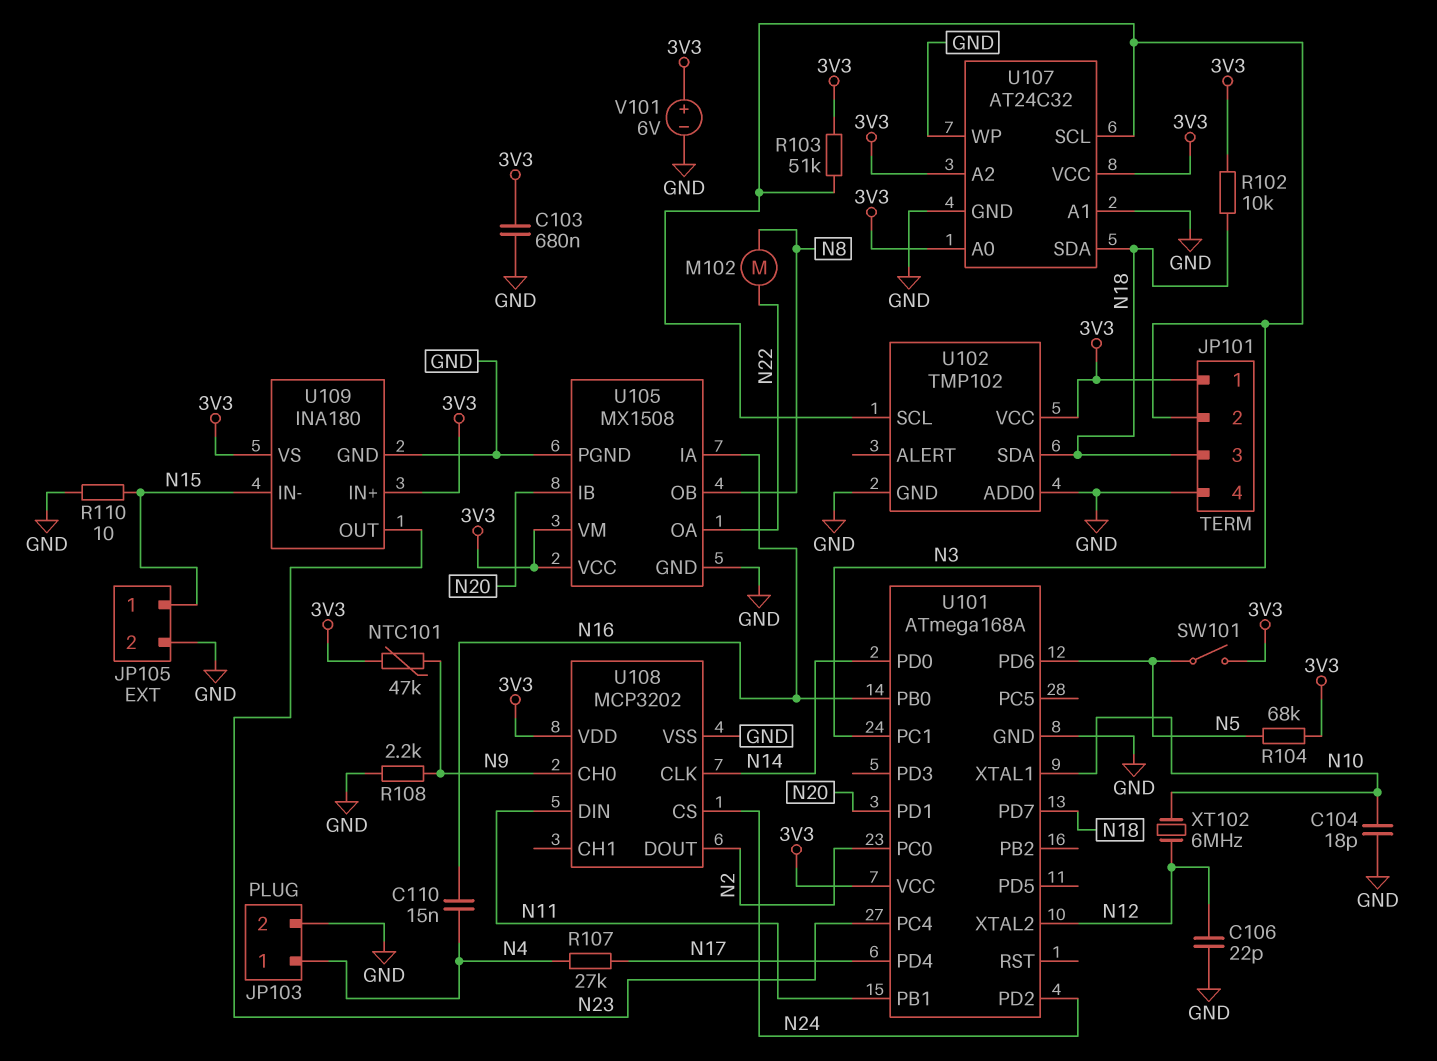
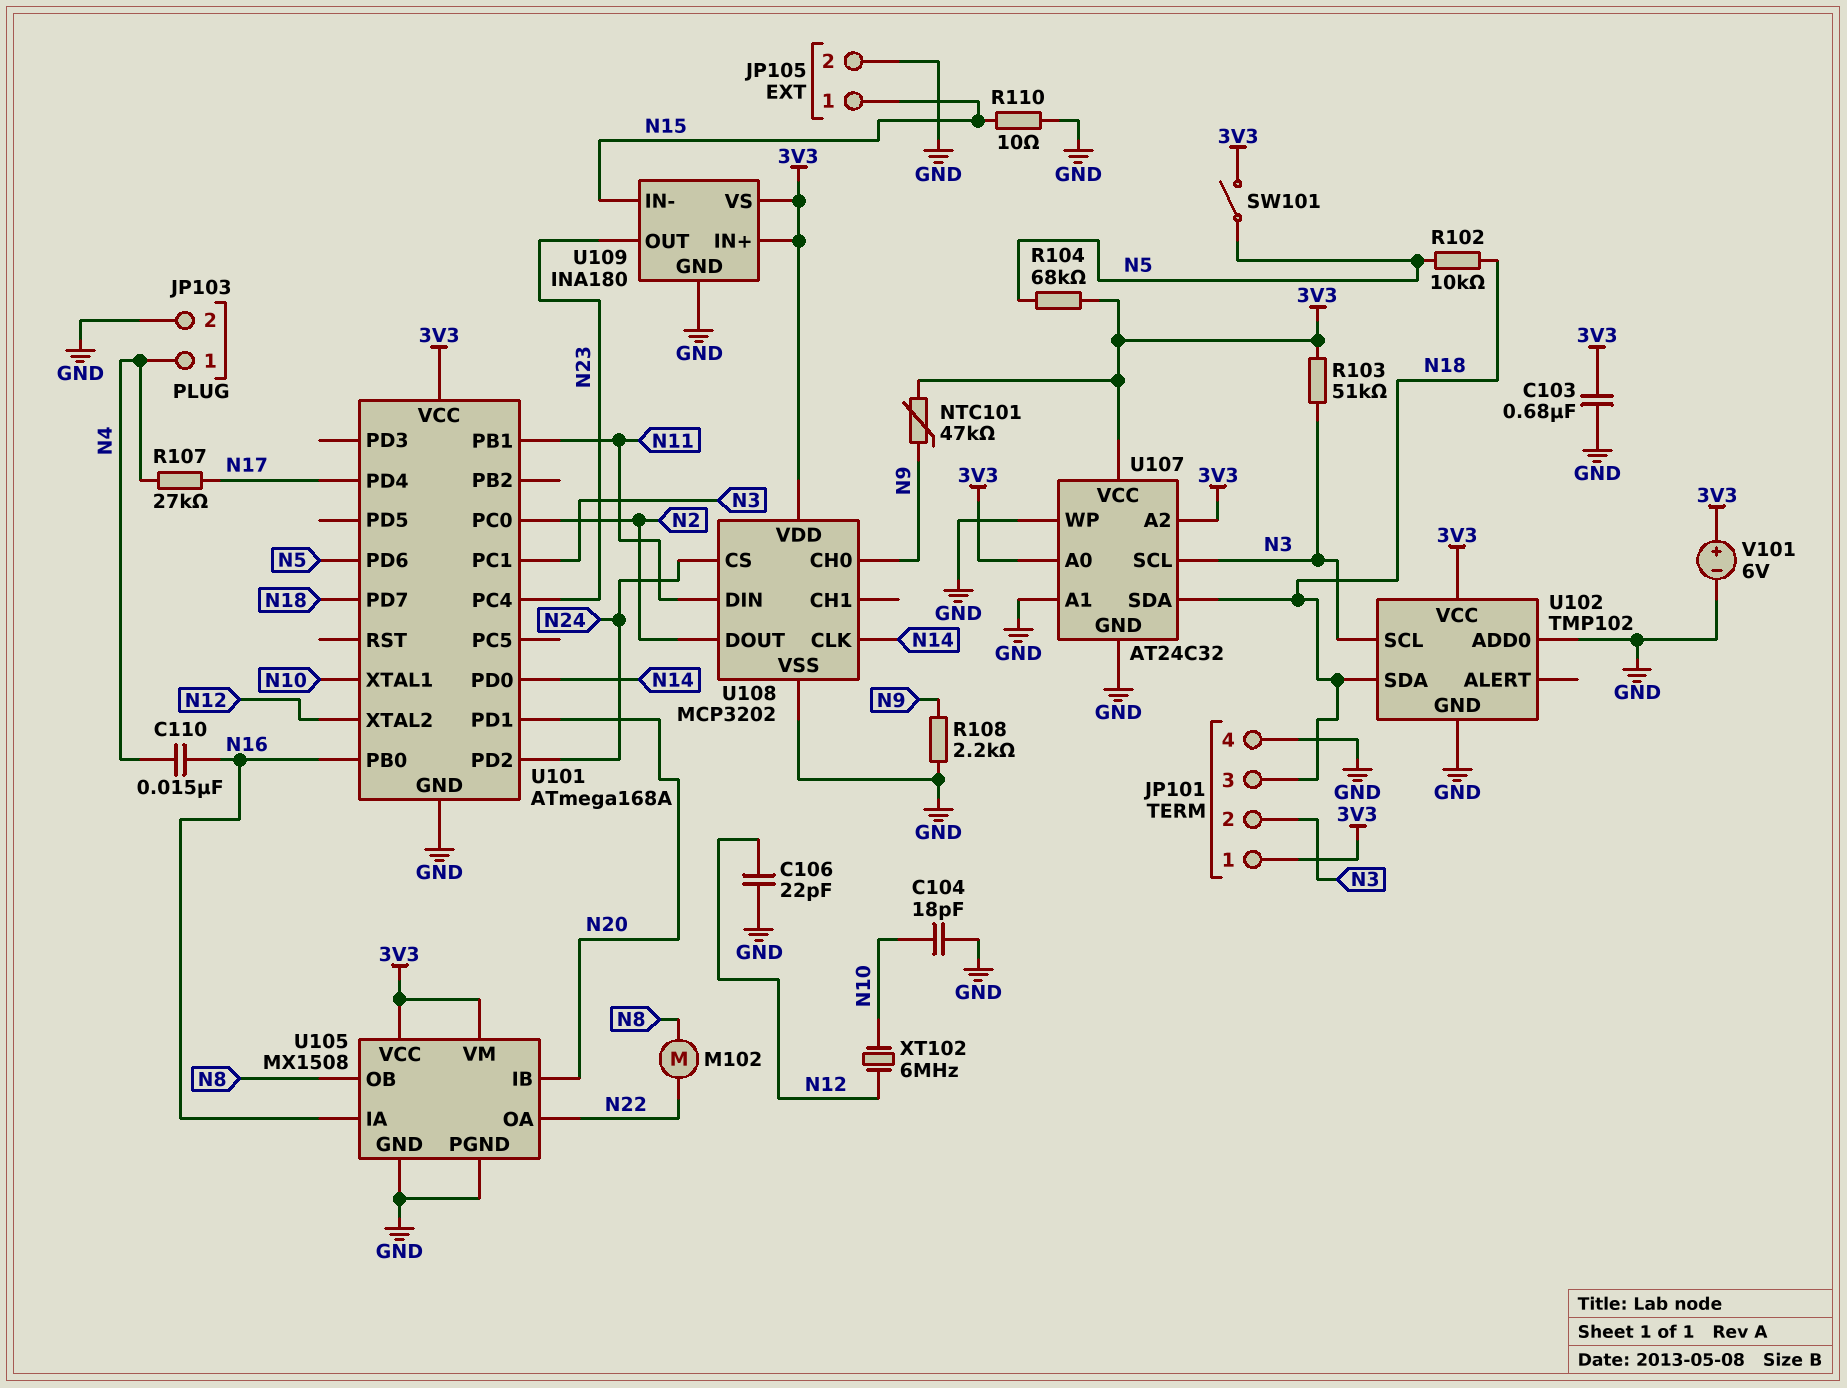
R102: 10k (3V3, N18) -> 10k (N5, N18)

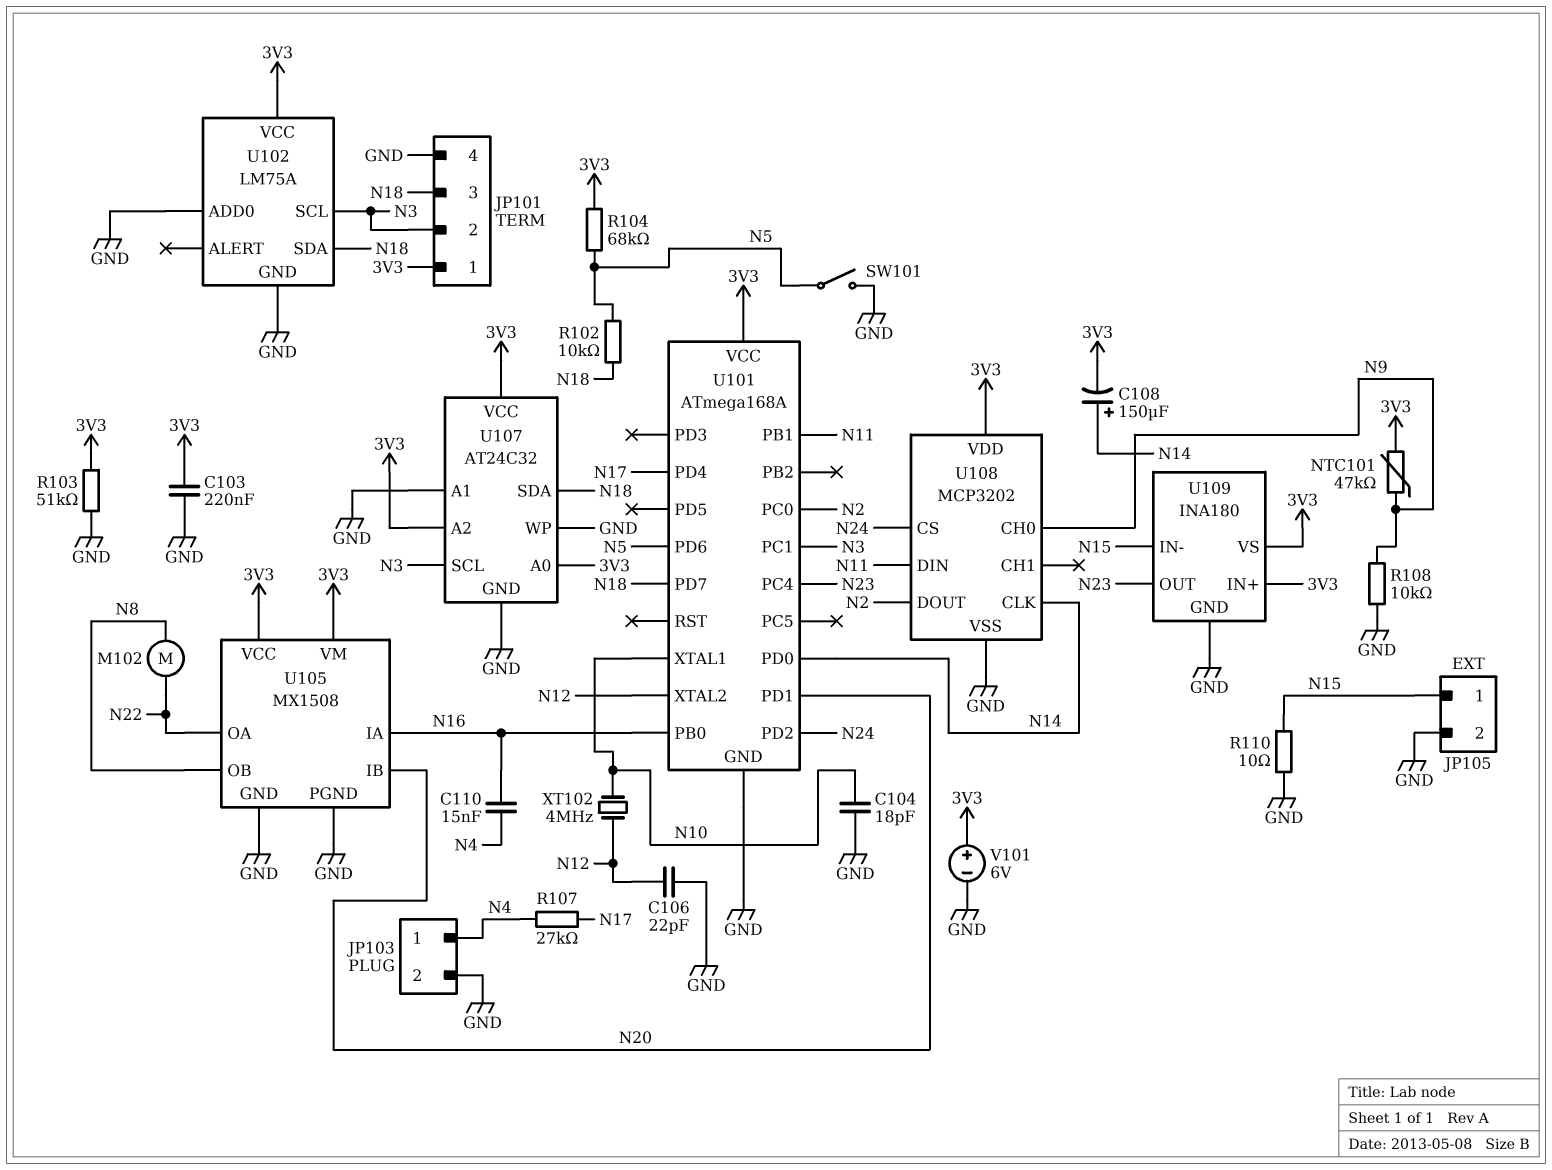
C103: 680nF (3V3, GND) -> 220nF (3V3, GND)
C108: none -> 150uF (plus N14, minus 3V3)
R103: 51k (3V3, N3) -> 51k (3V3, GND)
R108: 2.2k (GND, N9) -> 10k (GND, N9)
SW101: switch (3V3, N5) -> switch (GND, N5)
U102: TMP102 -> LM75A
XT102: 6MHz (N10, N12) -> 4MHz (N10, N12)

